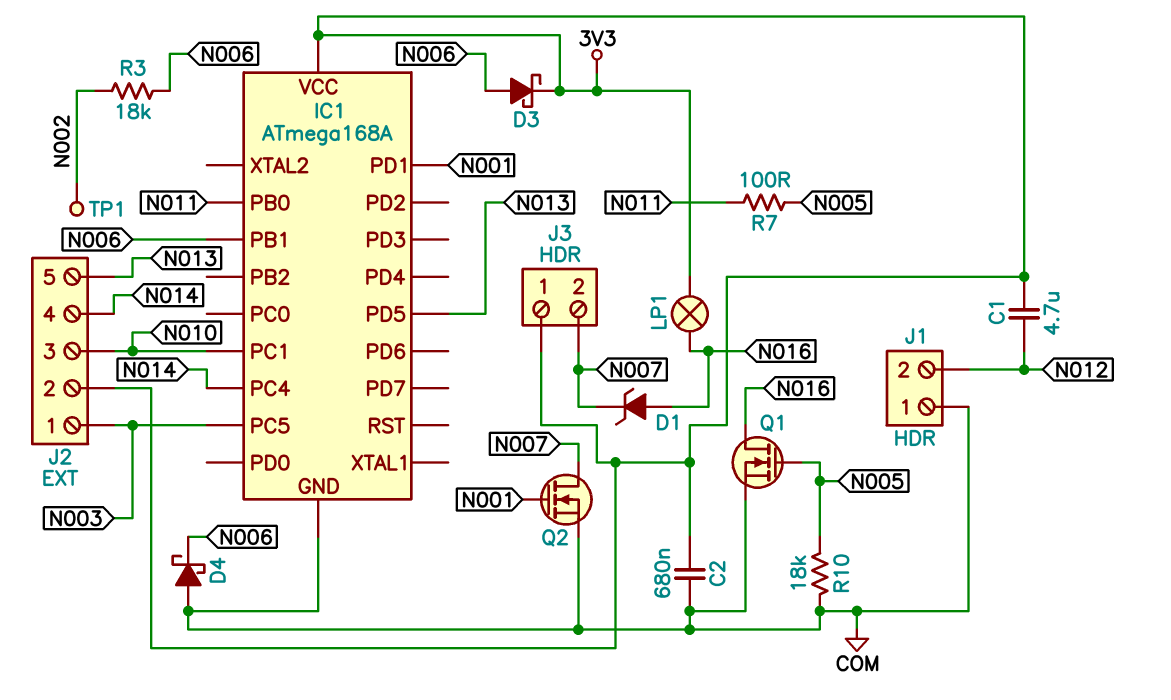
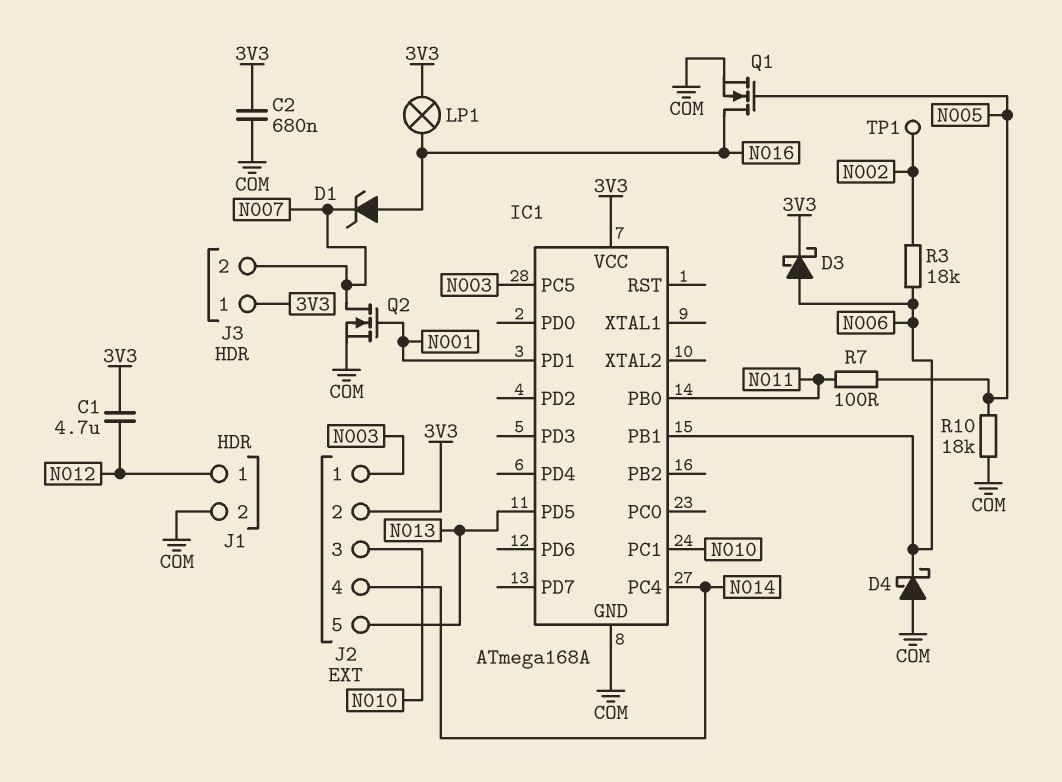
J1 pin 1: COM -> N012
J1 pin 2: N012 -> COM

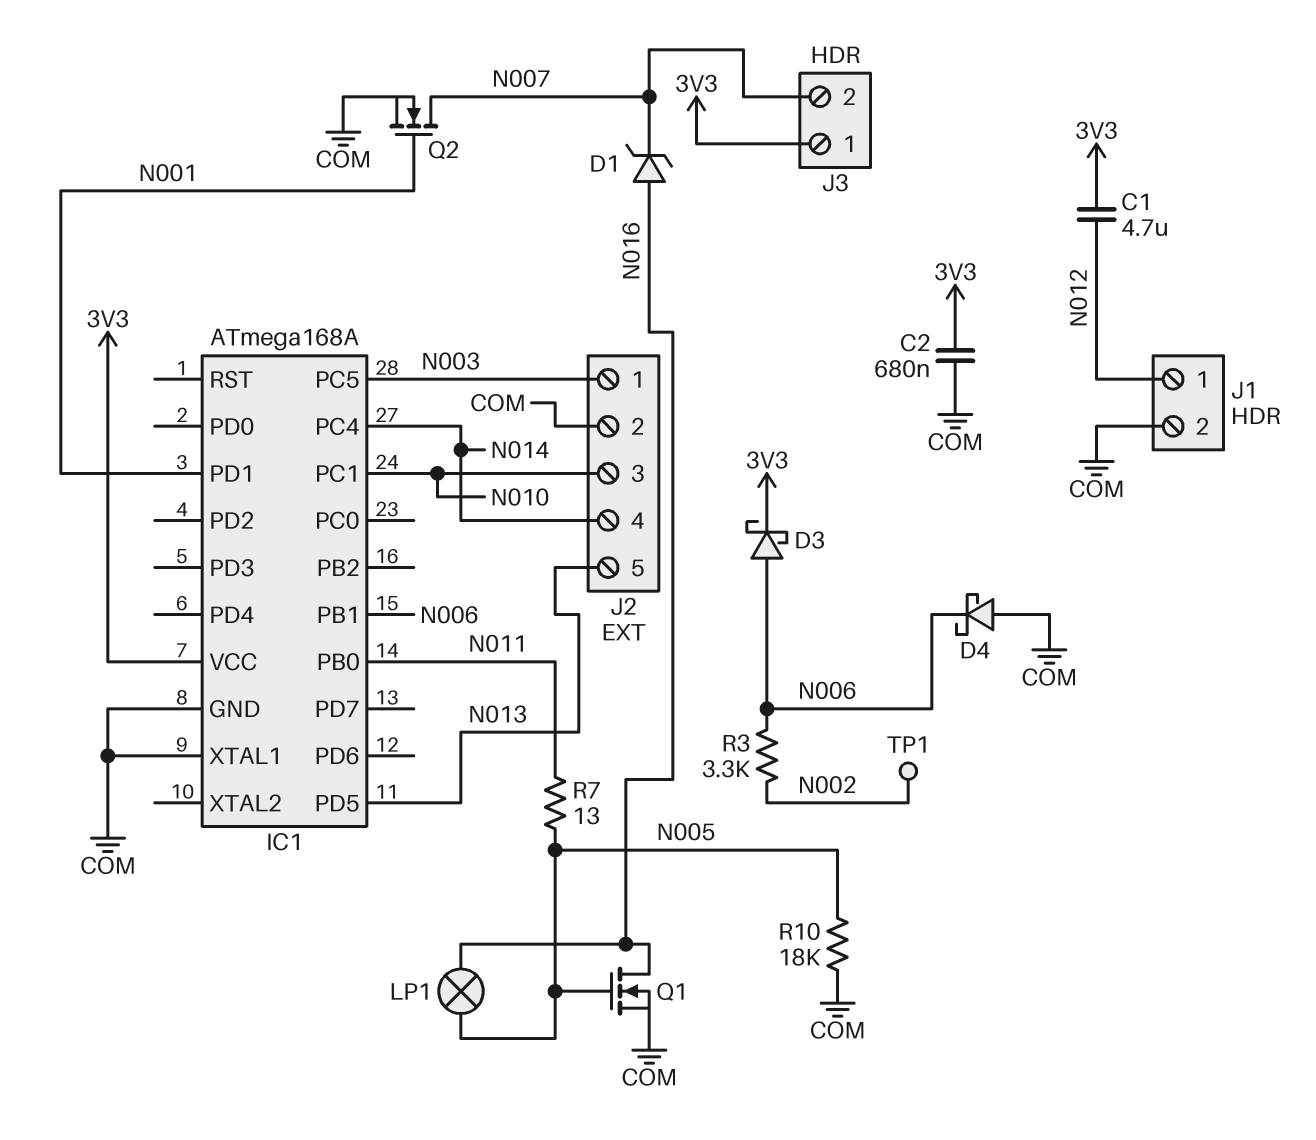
IC1 pin XTAL1: none -> COM
J2 pin 2: 3V3 -> COM
LP1: lamp (3V3, N016) -> lamp (N005, N016)
R3: 18k (N002, N006) -> 3.3k (N002, N006)
R7: 100 (N005, N011) -> 13 (N005, N011)

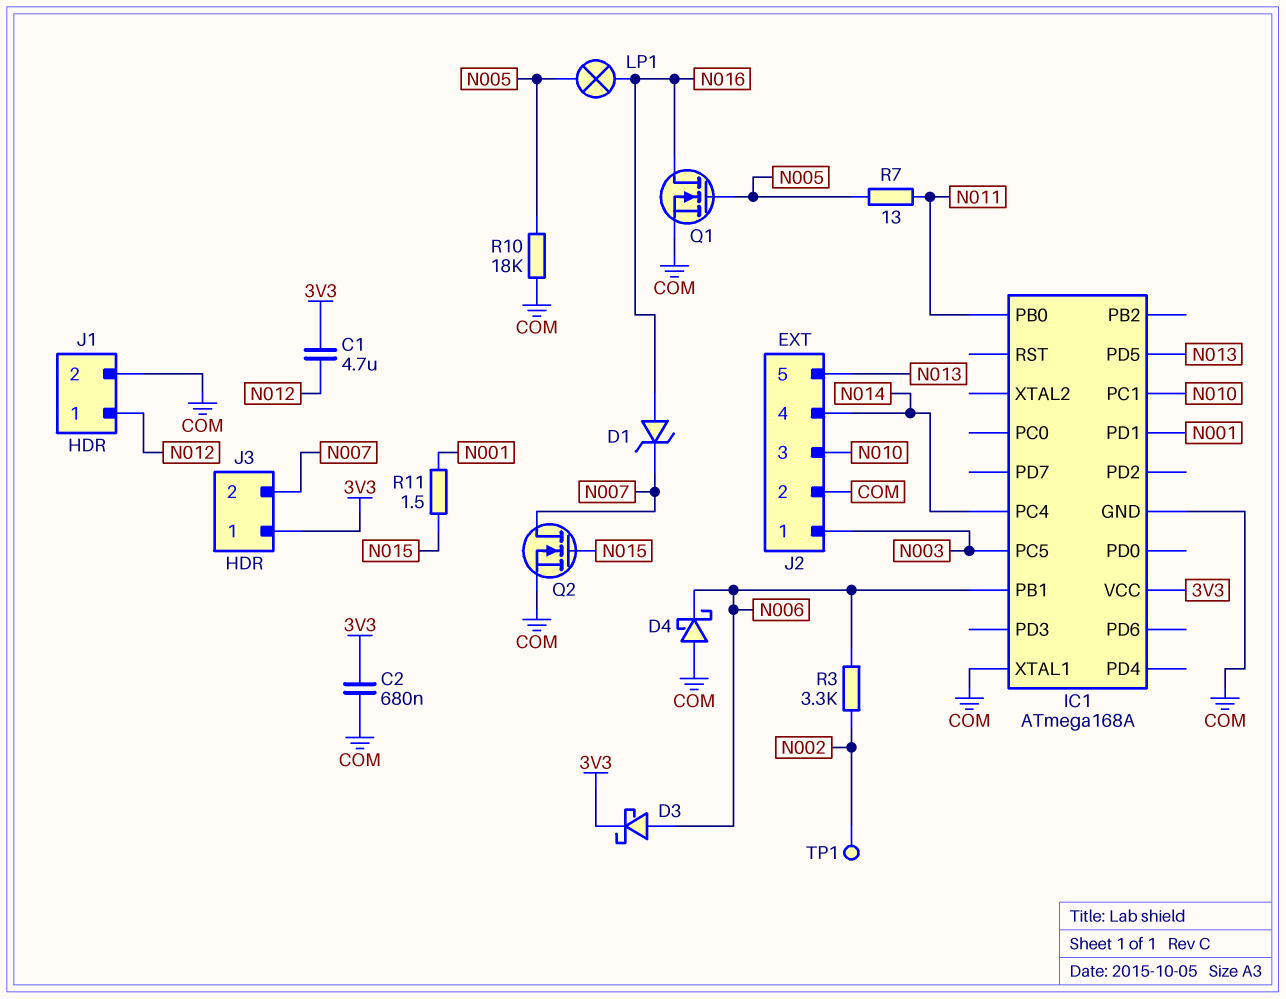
Q2: NMOS (G N001, D N007, S COM) -> NMOS (G N015, D N007, S COM)
R11: none -> 1.5 (N001, N015)

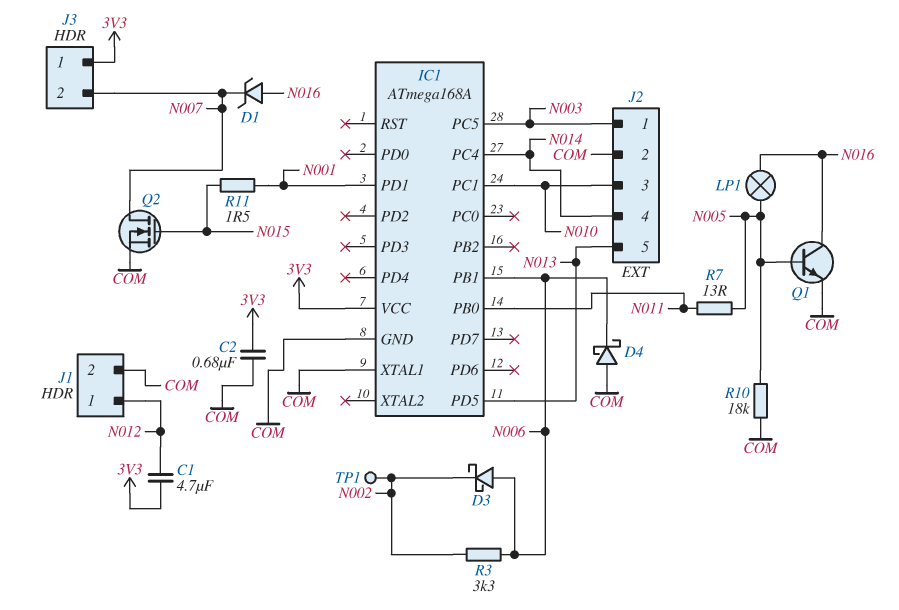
D3: schottky (A N006, K 3V3) -> schottky (A N006, K N002)
Q1: NMOS (G N005, D N016, S COM) -> NPN (B N005, C N016, E COM)

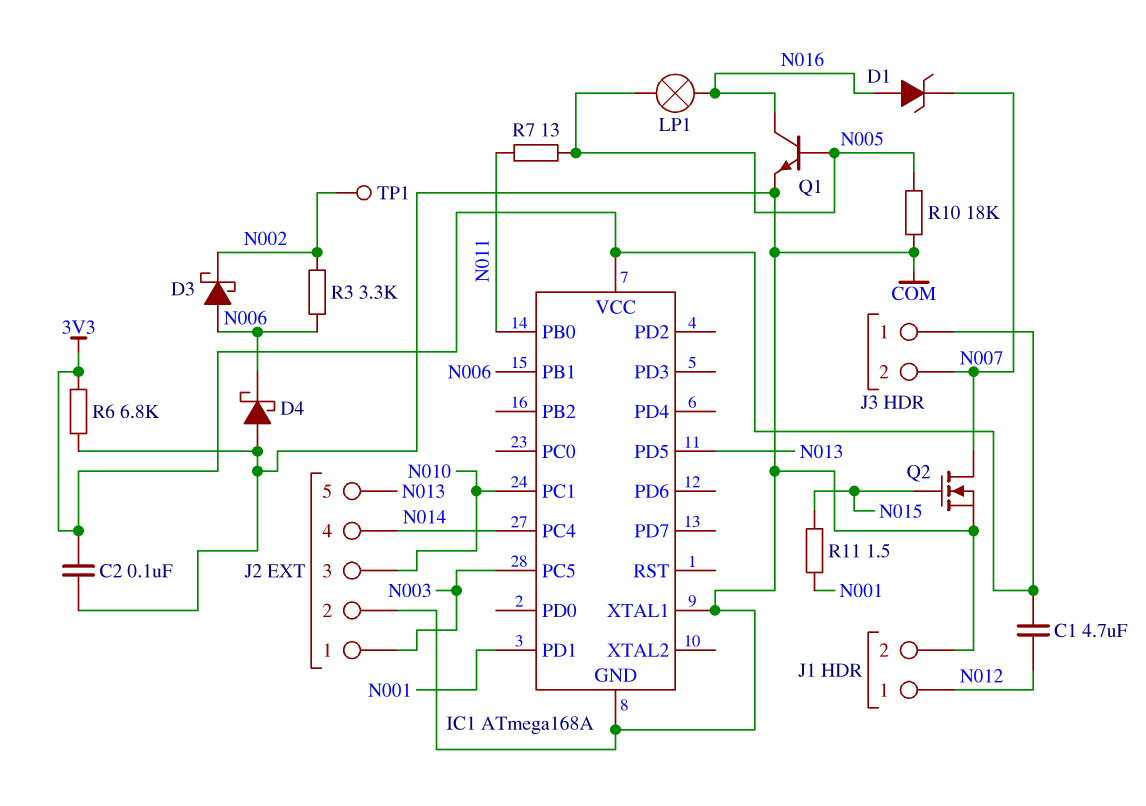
C2: 680nF (3V3, COM) -> 100nF (3V3, COM)
R6: none -> 6.8k (3V3, COM)

